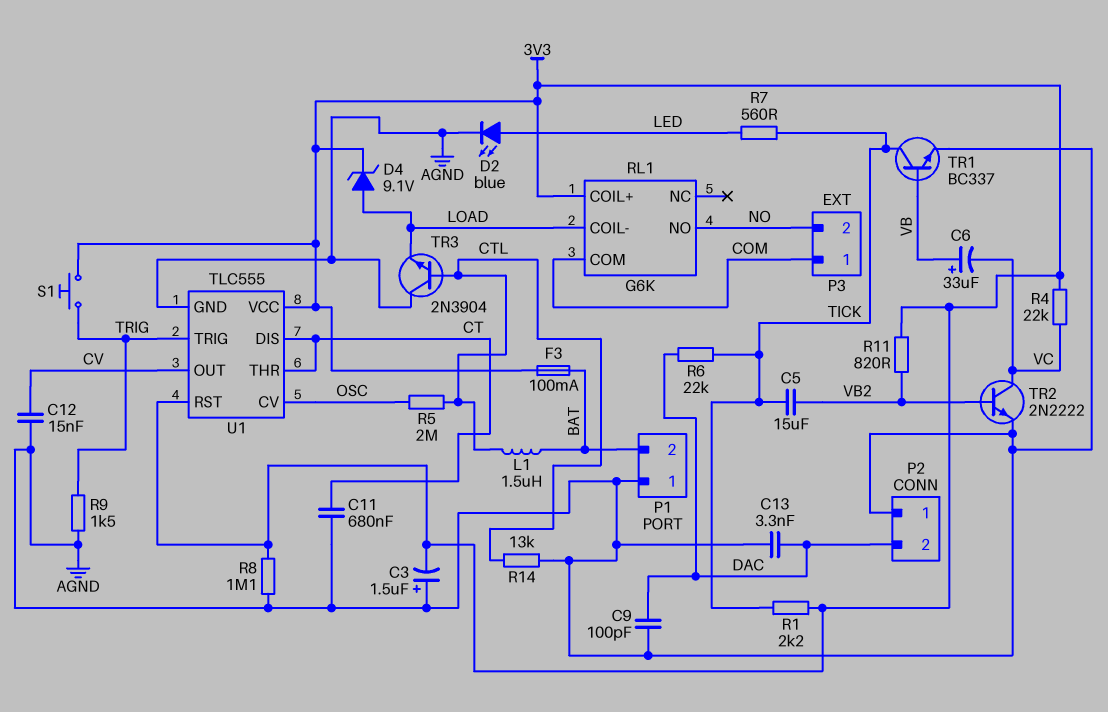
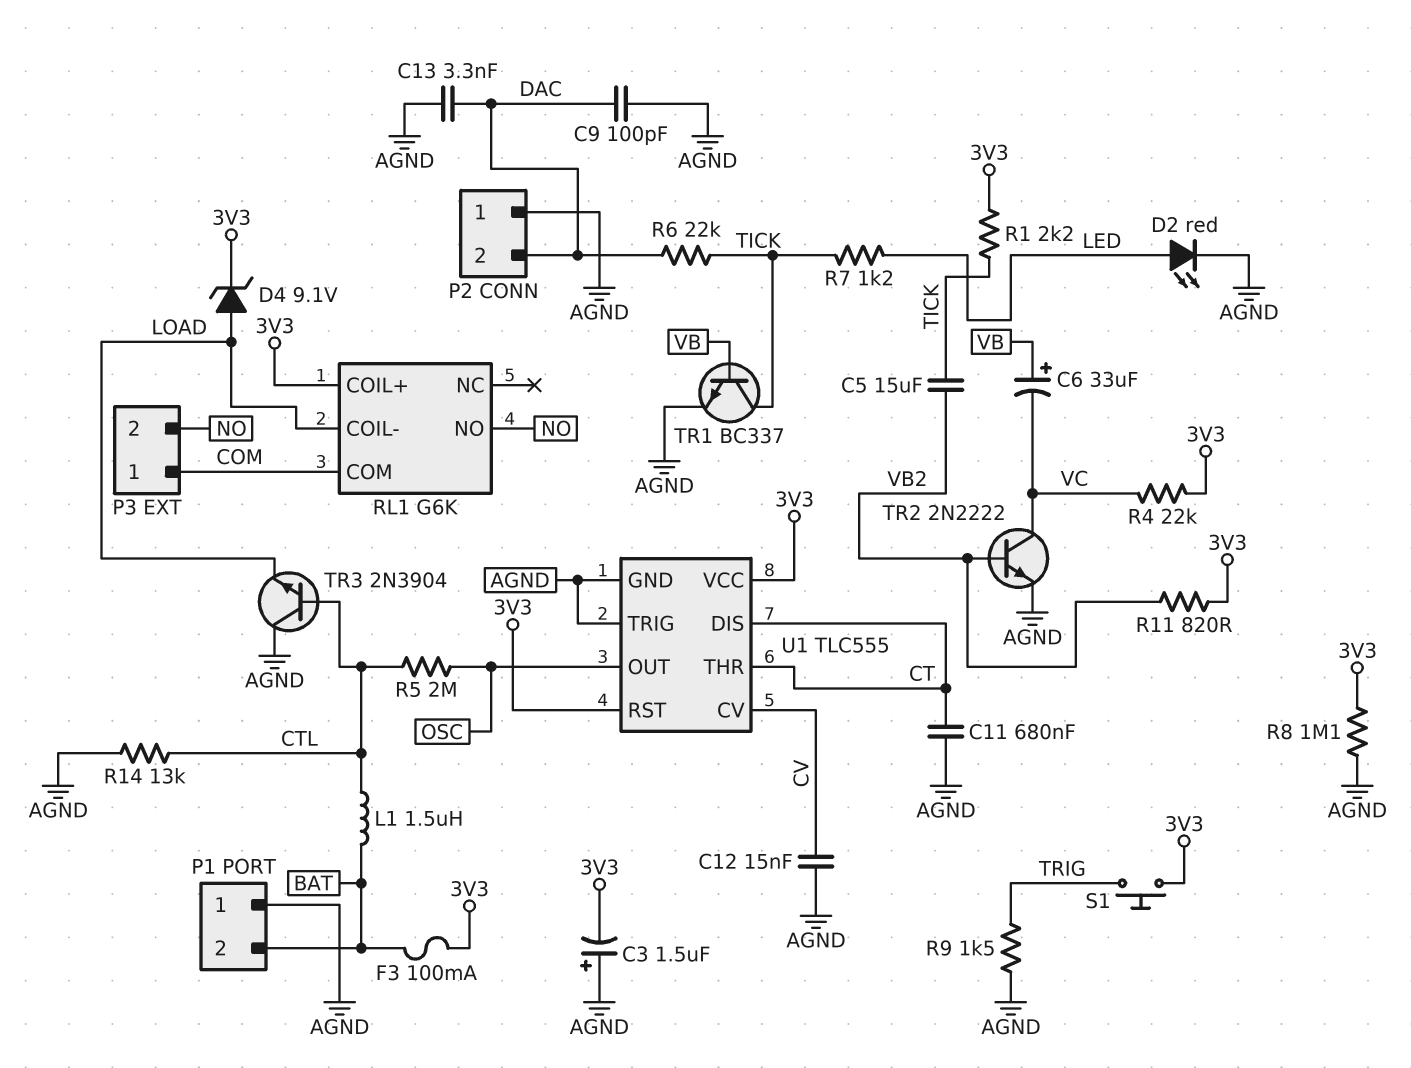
D2: LED blue (A LED, K AGND) -> LED red (A LED, K AGND)
R7: 560 (LED, TICK) -> 1.2k (LED, TICK)
U1 pin CV: OSC -> CV
U1 pin OUT: CV -> OSC
U1 pin TRIG: TRIG -> AGND

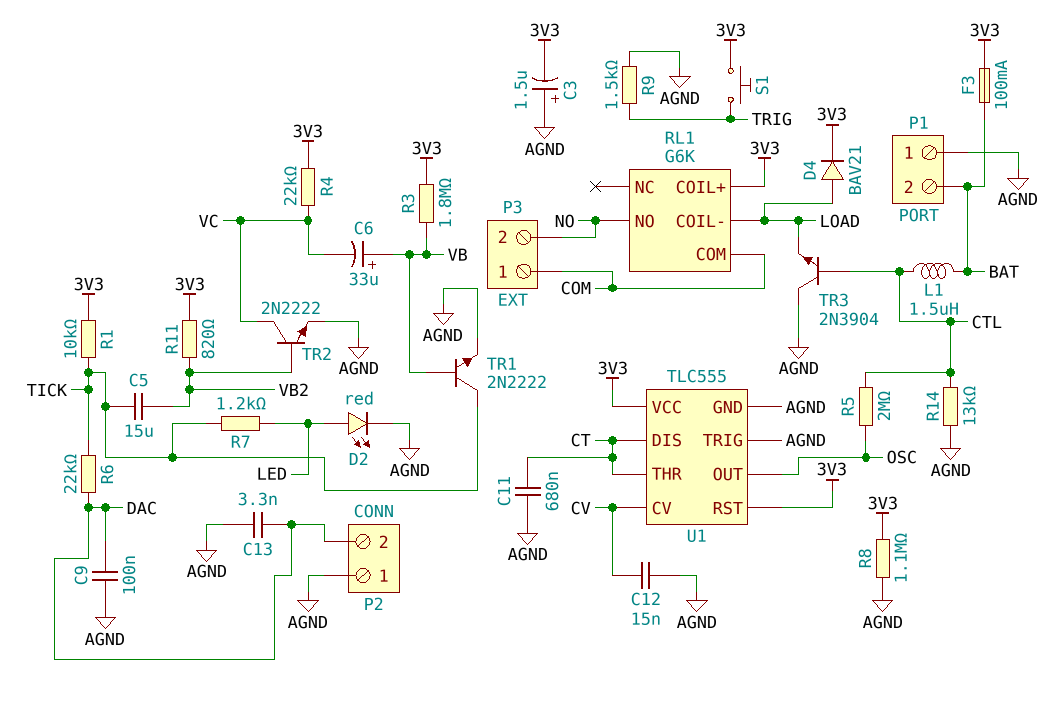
C9: 100pF (AGND, DAC) -> 100nF (AGND, DAC)
D4: zener 9.1V (A LOAD, K 3V3) -> diode BAV21 (A LOAD, K 3V3)
R1: 2.2k (3V3, TICK) -> 10k (3V3, TICK)
R3: none -> 1.8M (3V3, VB)
TR1: NPN BC337 (B VB, C TICK, E AGND) -> NPN 2N2222 (B VB, C TICK, E AGND)

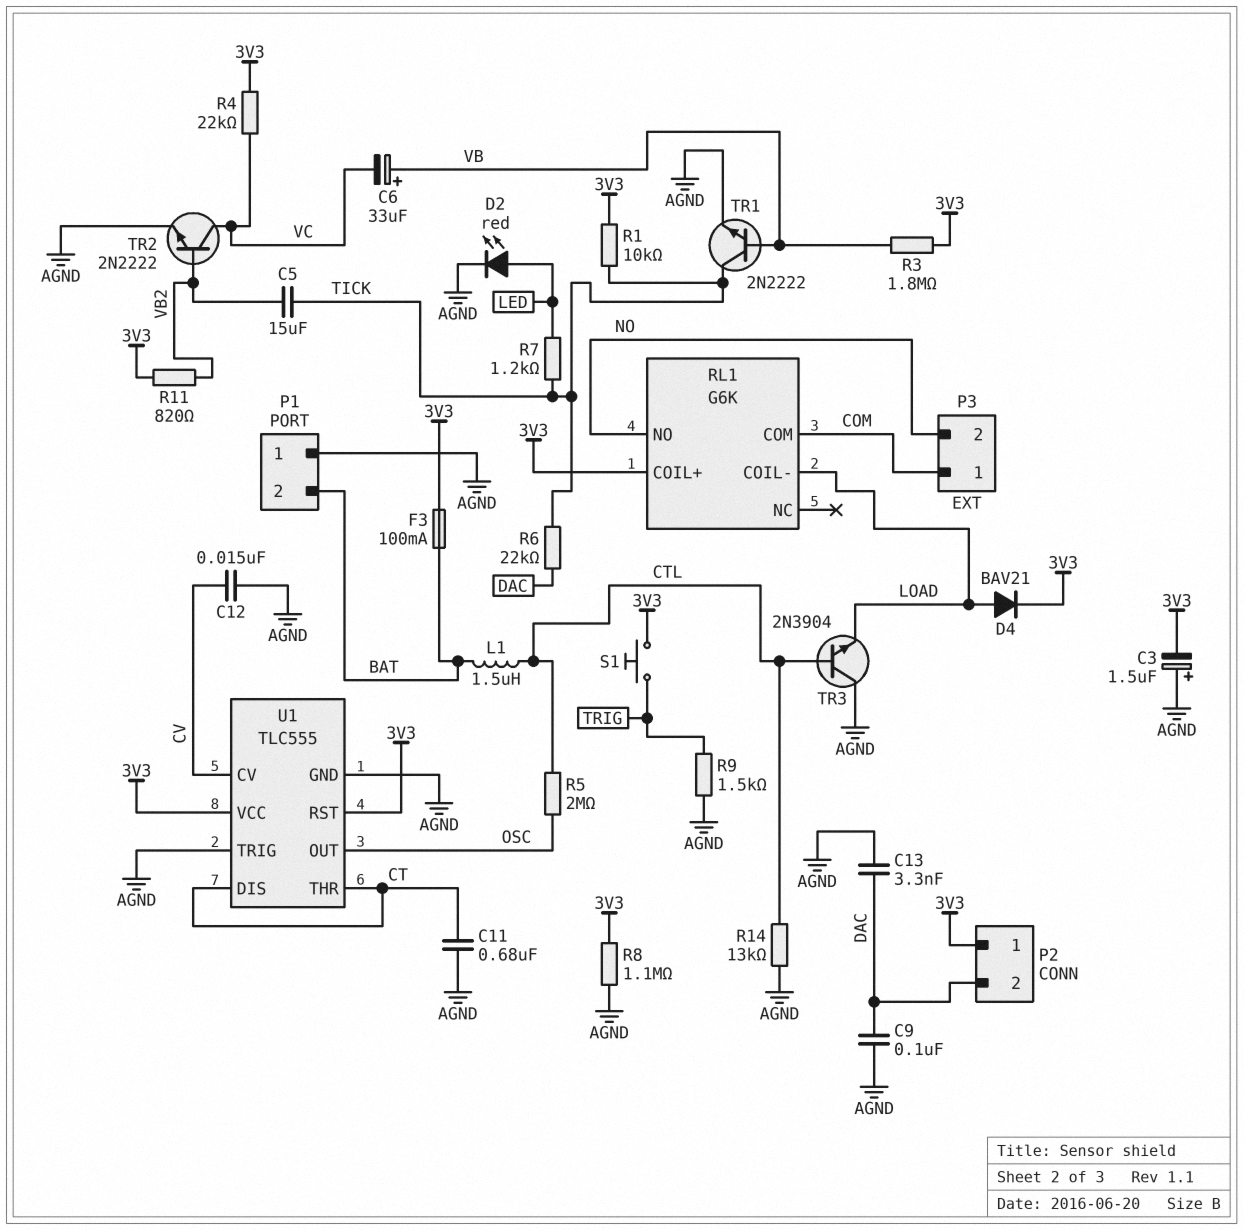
P2 pin 1: AGND -> 3V3

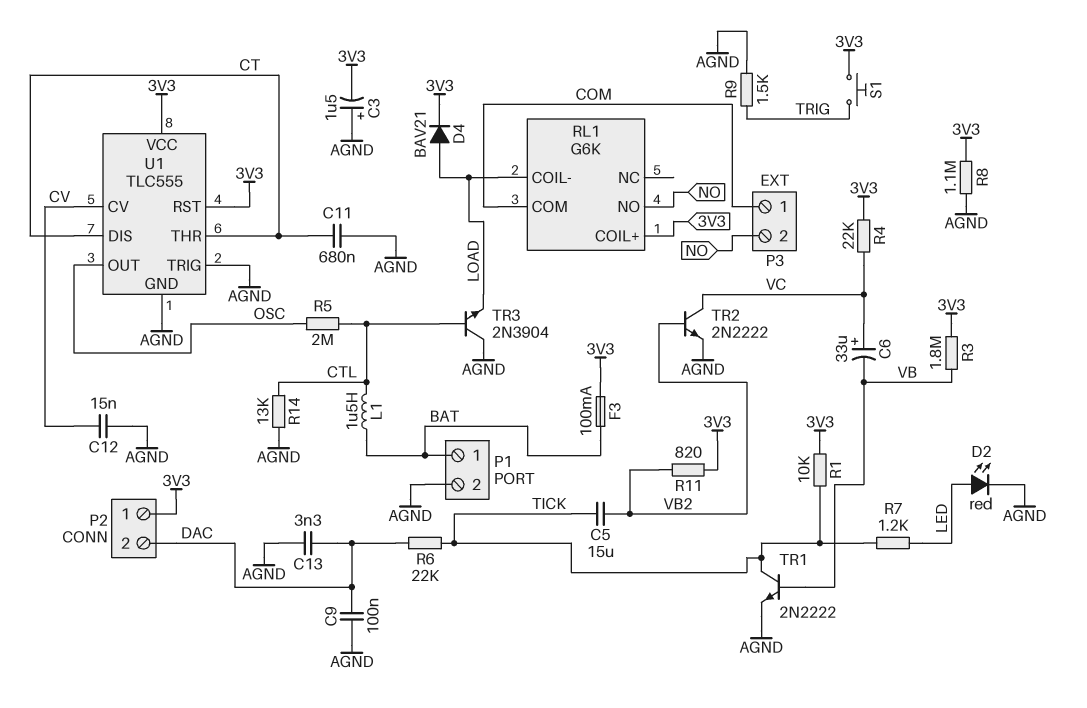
C6: 33uF (plus VB, minus VC) -> 33uF (plus VC, minus VB)
P1 pin 1: AGND -> BAT
P1 pin 2: BAT -> AGND

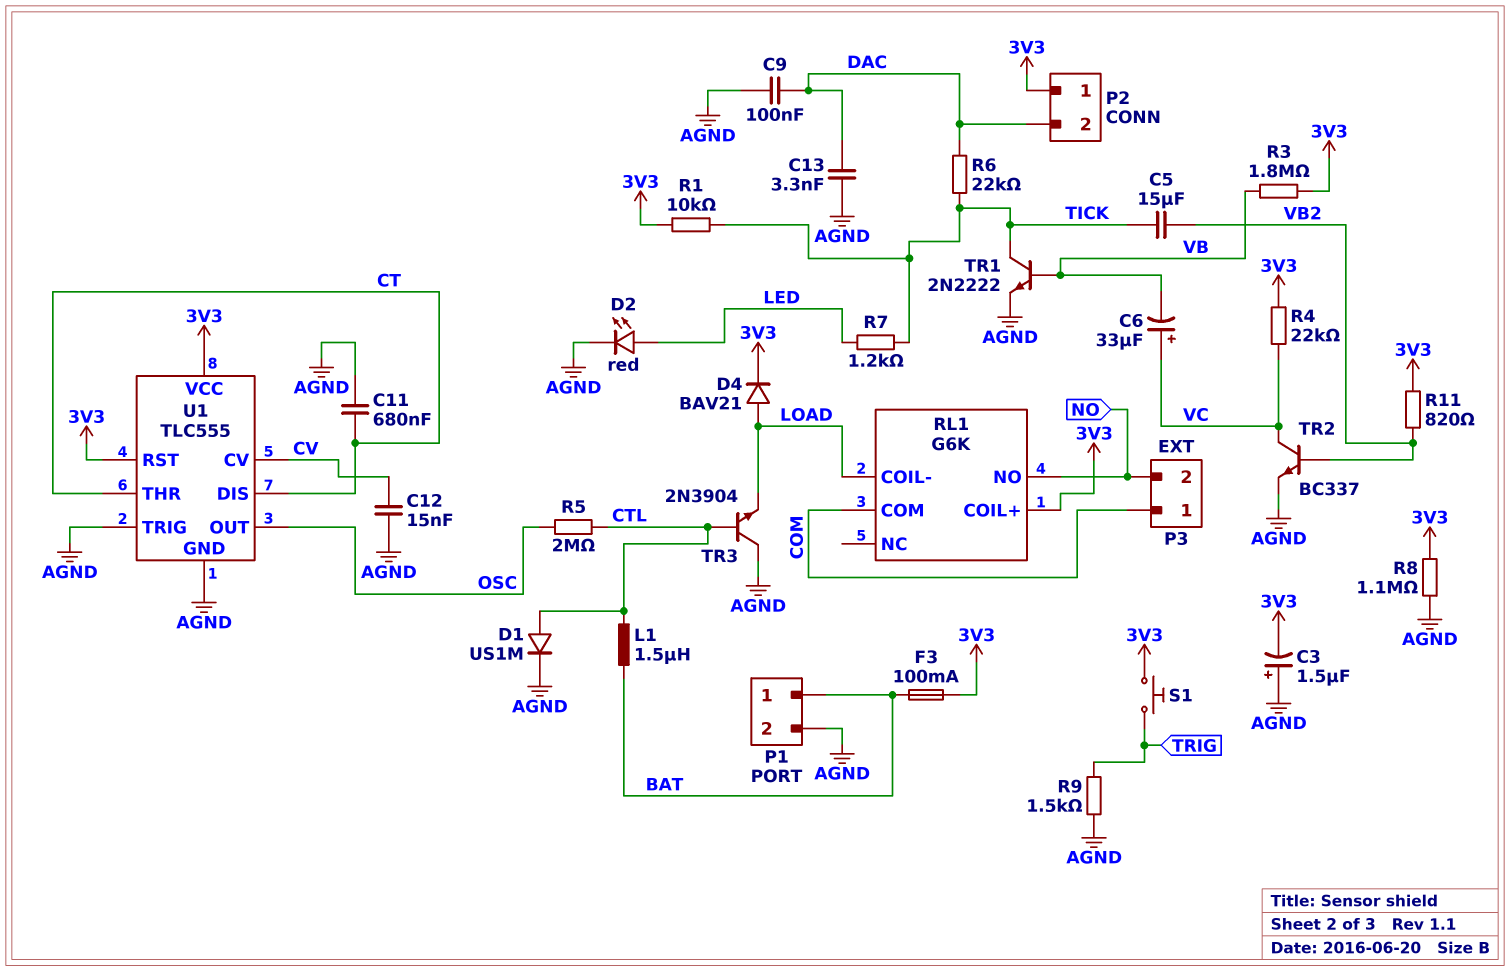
D1: none -> diode US1M (A CTL, K AGND)
R14: 13k (AGND, CTL) -> none
TR2: NPN 2N2222 (B VB2, C VC, E AGND) -> NPN BC337 (B VB2, C VC, E AGND)

